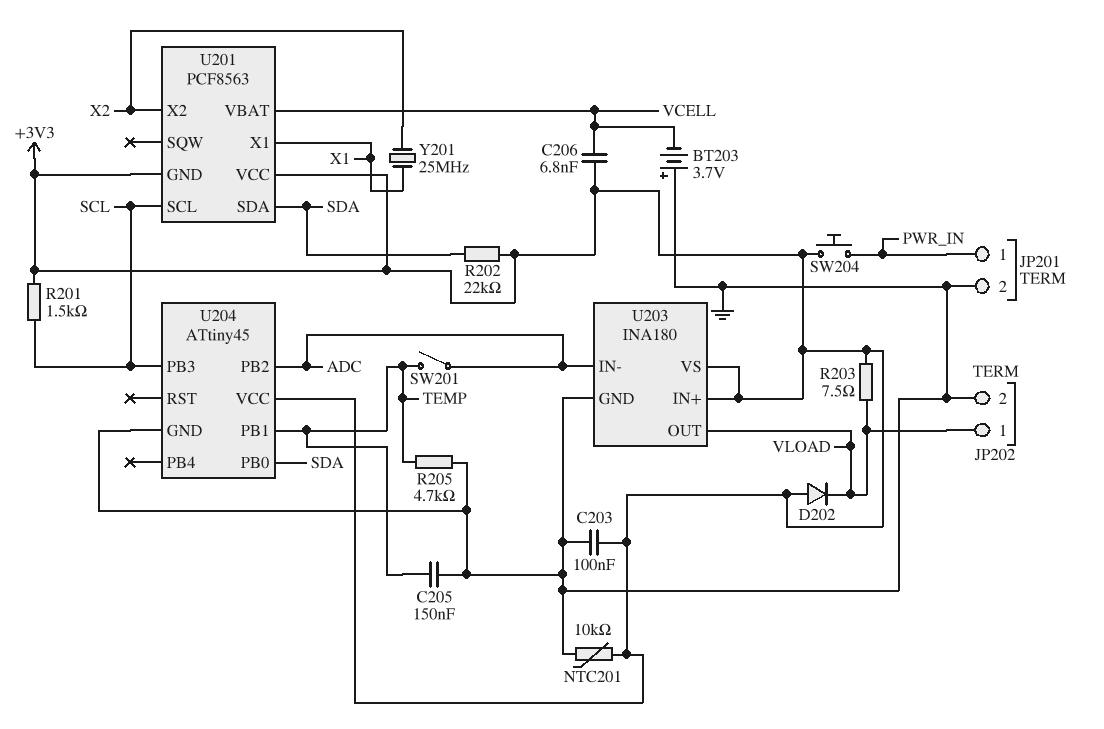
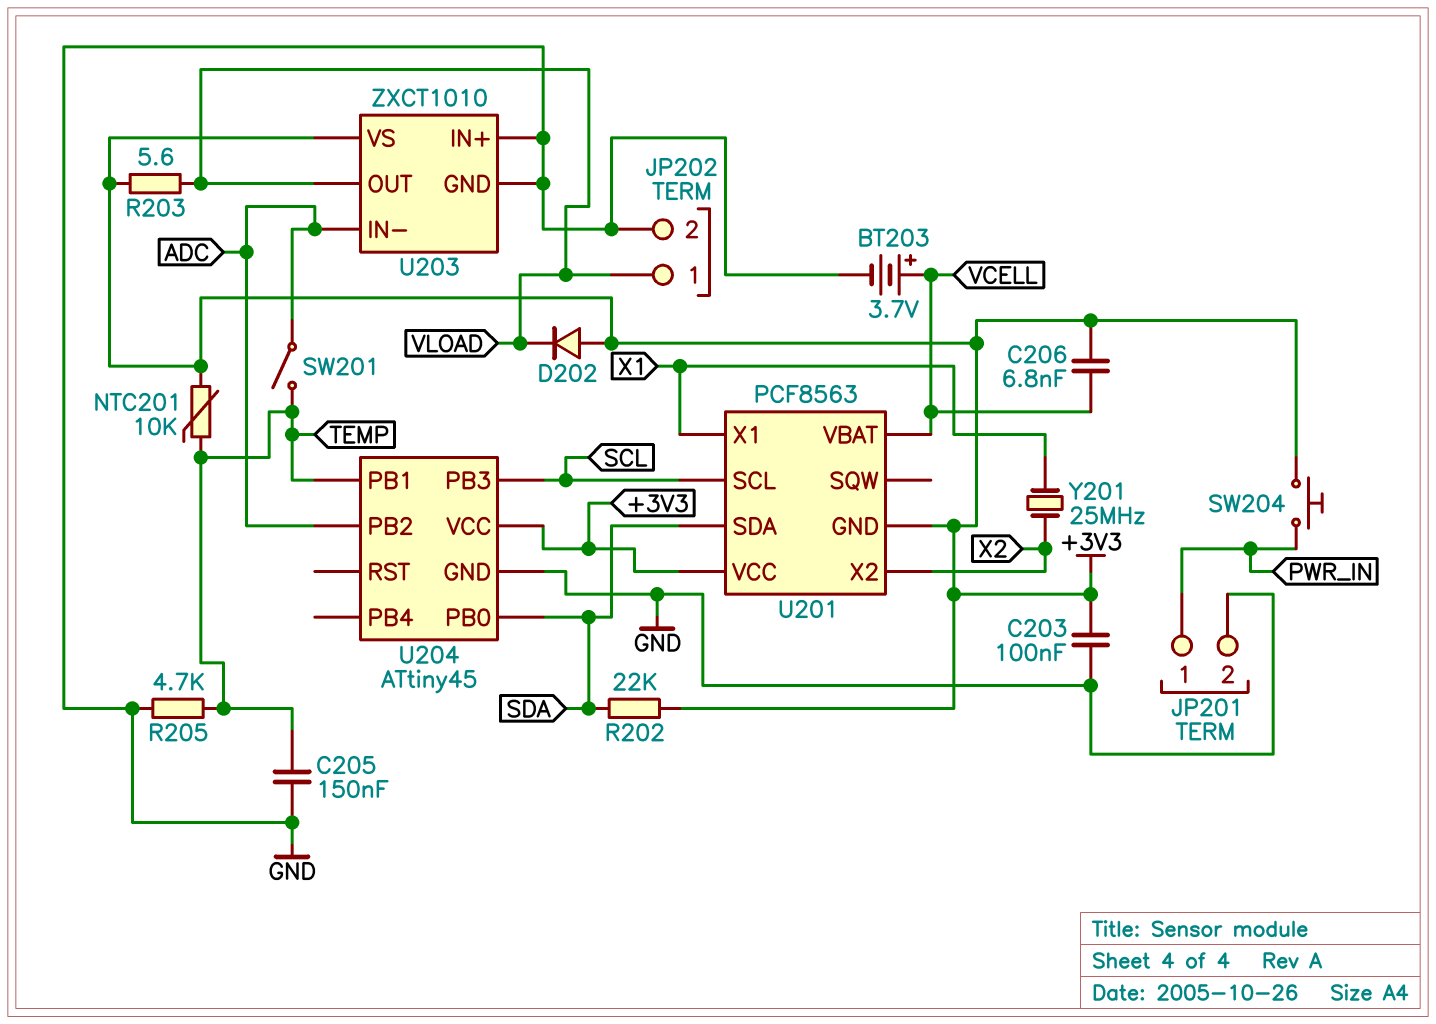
BT203: 3.7V (plus GND, minus VCELL) -> 3.7V (plus VCELL, minus GND)
NTC201: 10k (+3V3, GND) -> 10k (+3V3, TEMP)
R201: 1.5k (+3V3, SCL) -> none
R203: 7.5 (+3V3, VLOAD) -> 5.6 (+3V3, VLOAD)
U203: INA180 -> ZXCT1010
U203 pin IN+: +3V3 -> GND

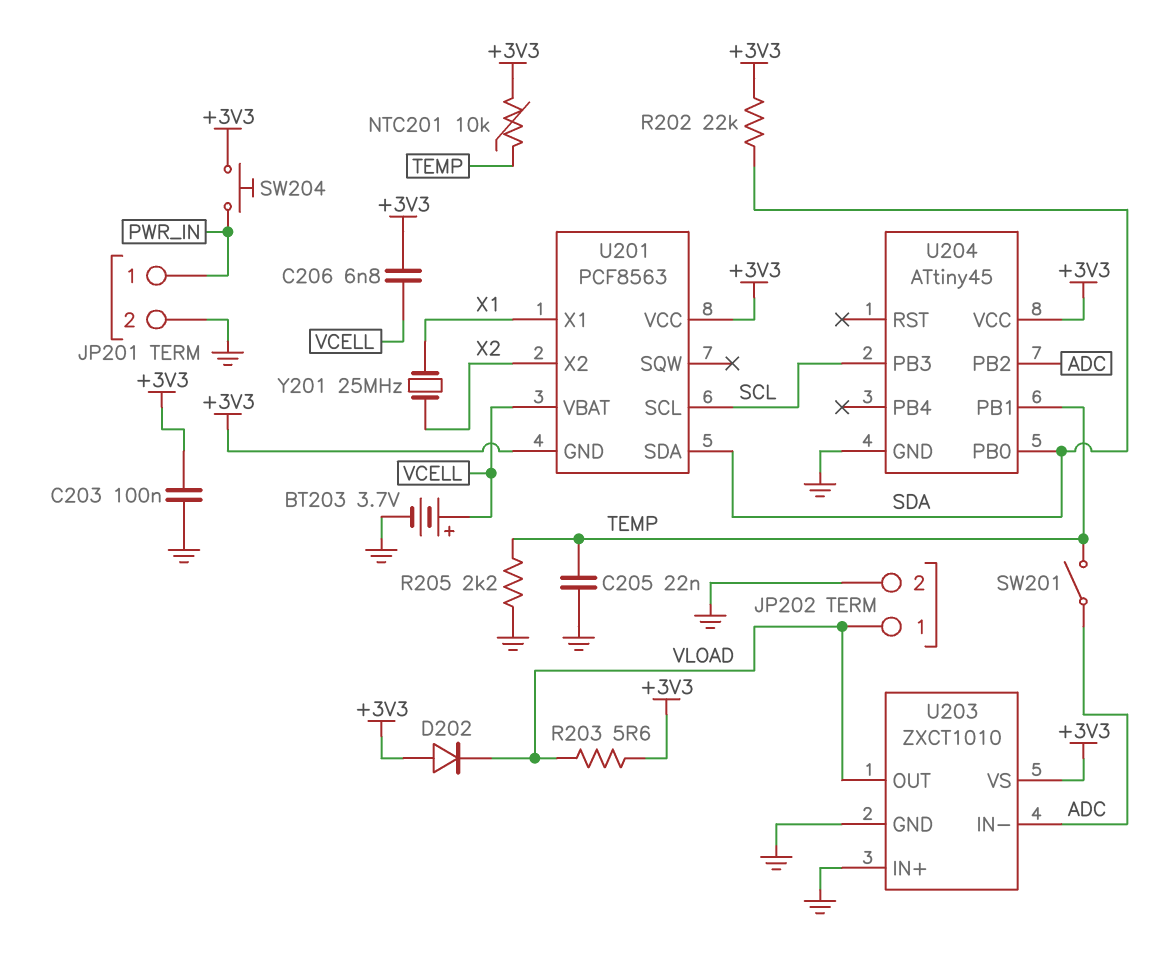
C205: 150nF (GND, TEMP) -> 22nF (GND, TEMP)
R205: 4.7k (GND, TEMP) -> 2.2k (GND, TEMP)

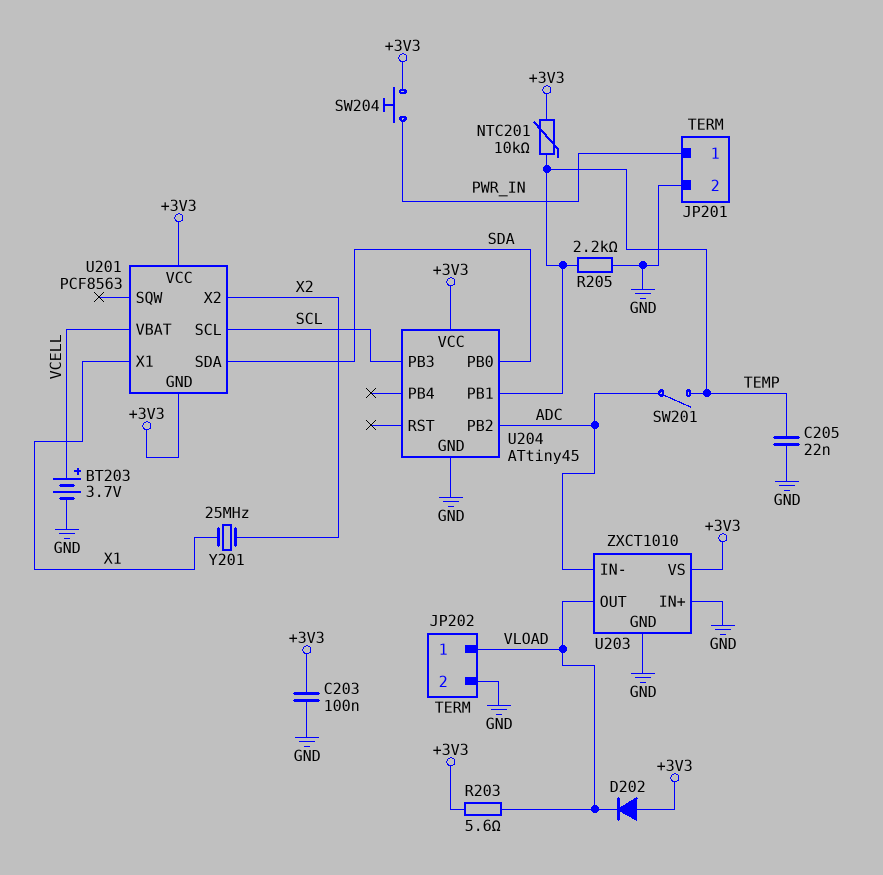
C206: 6.8nF (+3V3, VCELL) -> none
R202: 22k (+3V3, SDA) -> none

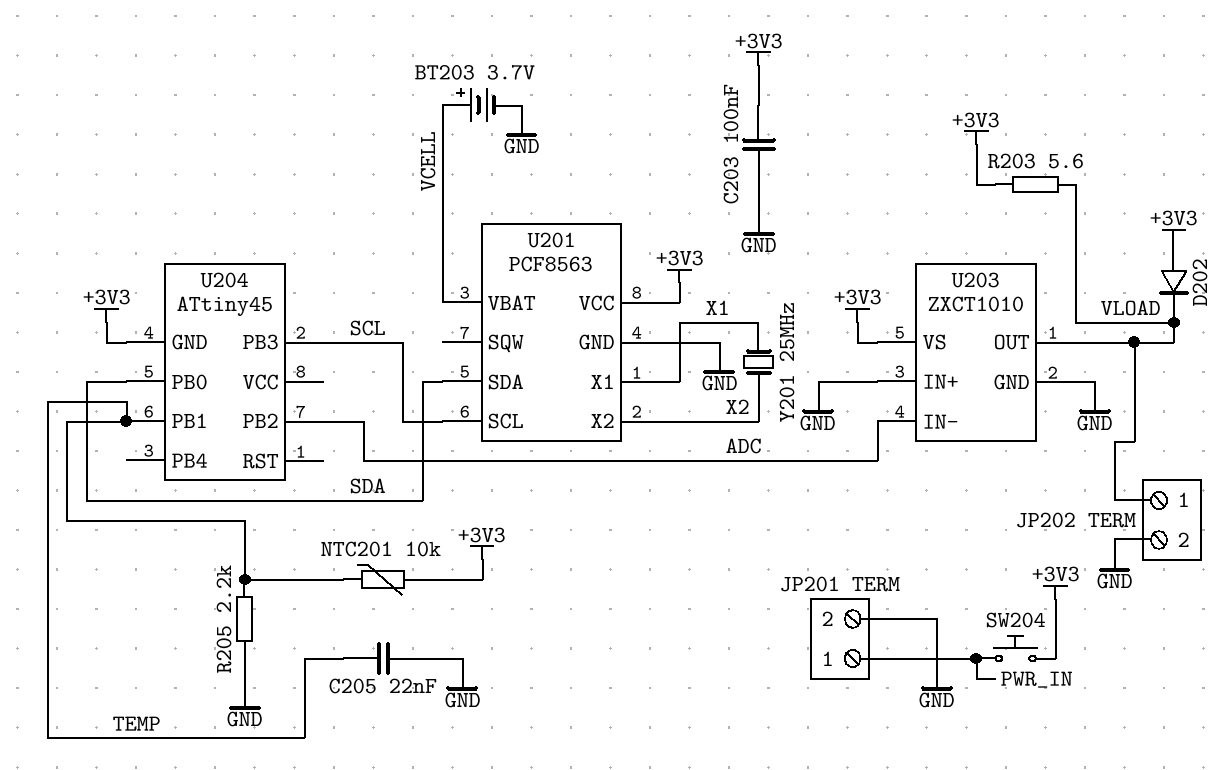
SW201: switch (ADC, TEMP) -> none
U201 pin GND: +3V3 -> GND
U204 pin GND: GND -> +3V3
U204 pin VCC: +3V3 -> none

